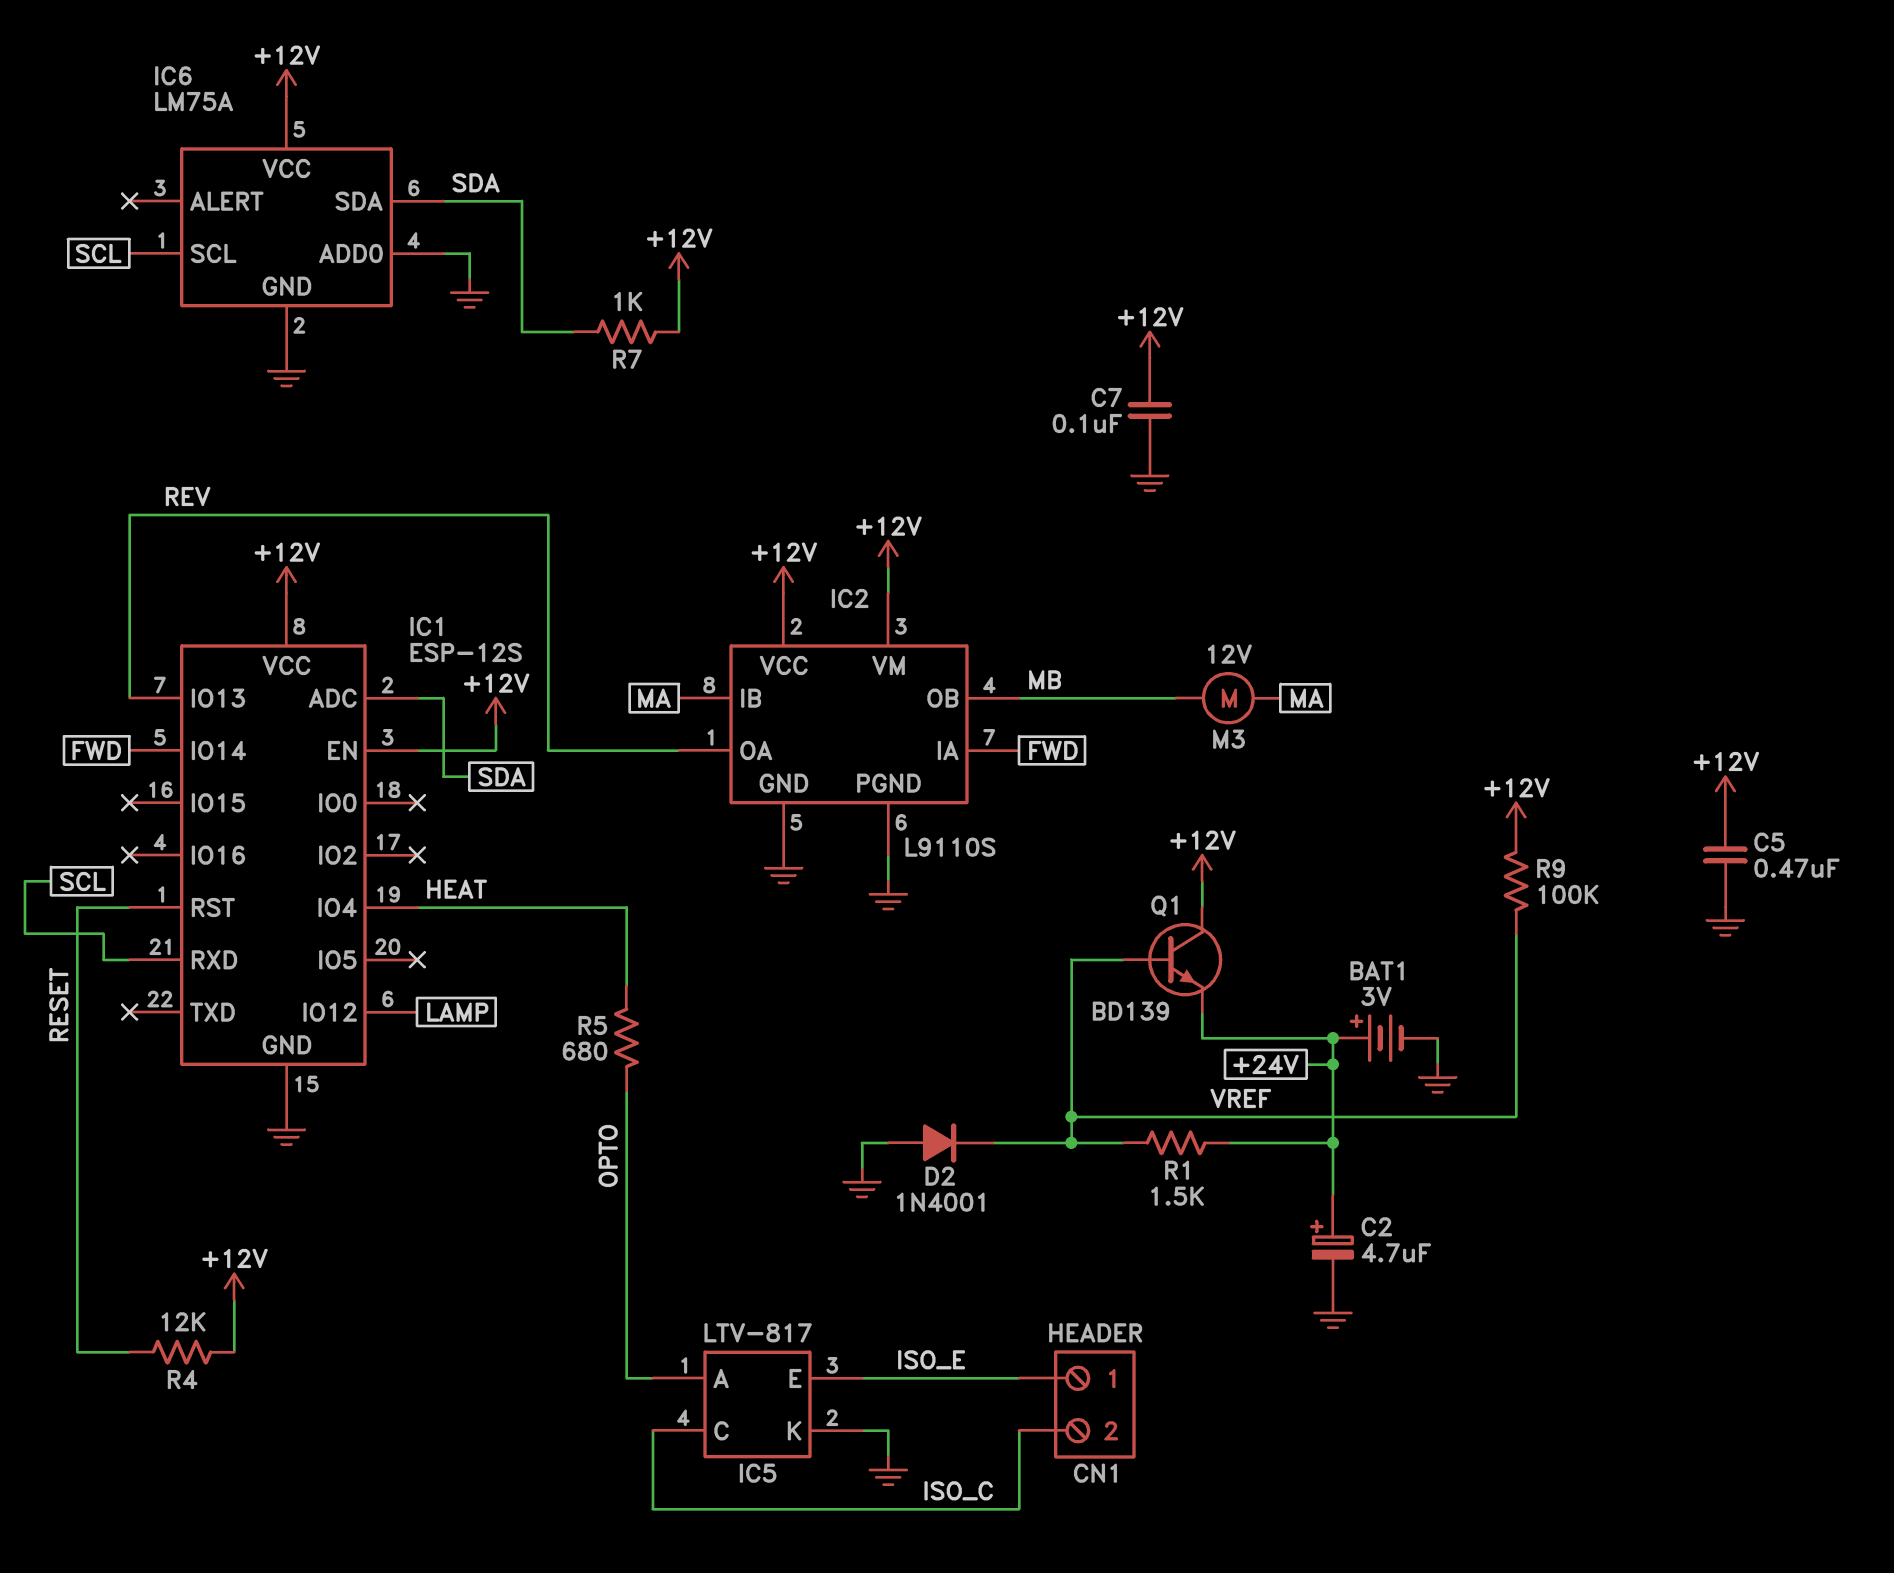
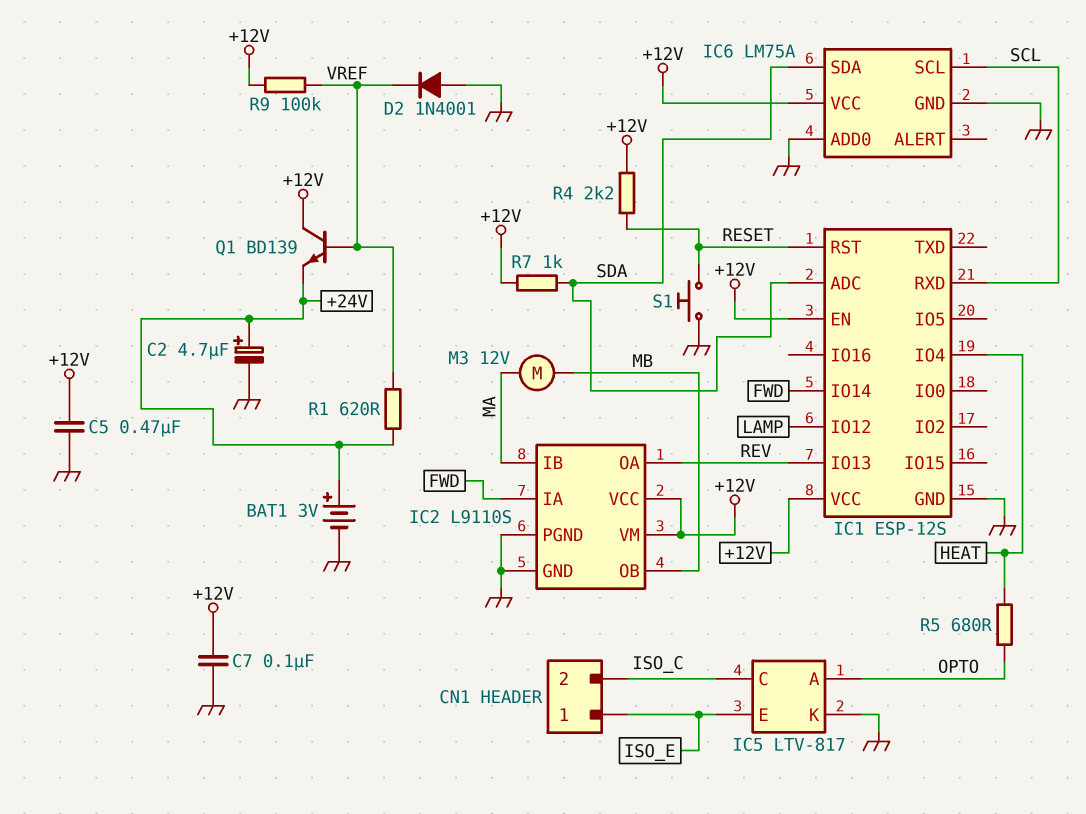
R1: 1.5k (+24V, VREF) -> 620 (+24V, VREF)
R4: 12k (+12V, RESET) -> 2.2k (+12V, RESET)
S1: none -> button (GND, RESET)

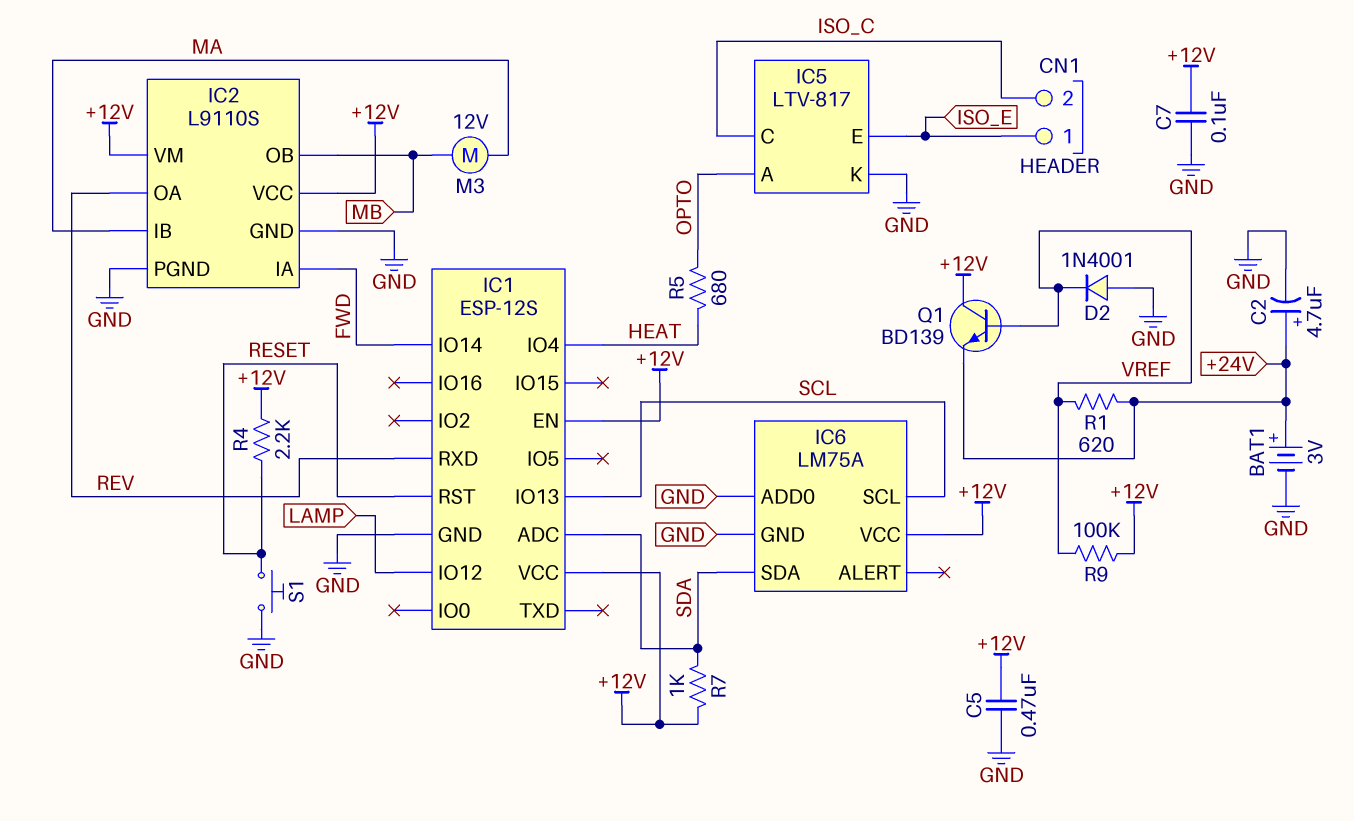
IC1 pin IO13: REV -> SCL
IC1 pin RXD: SCL -> REV

